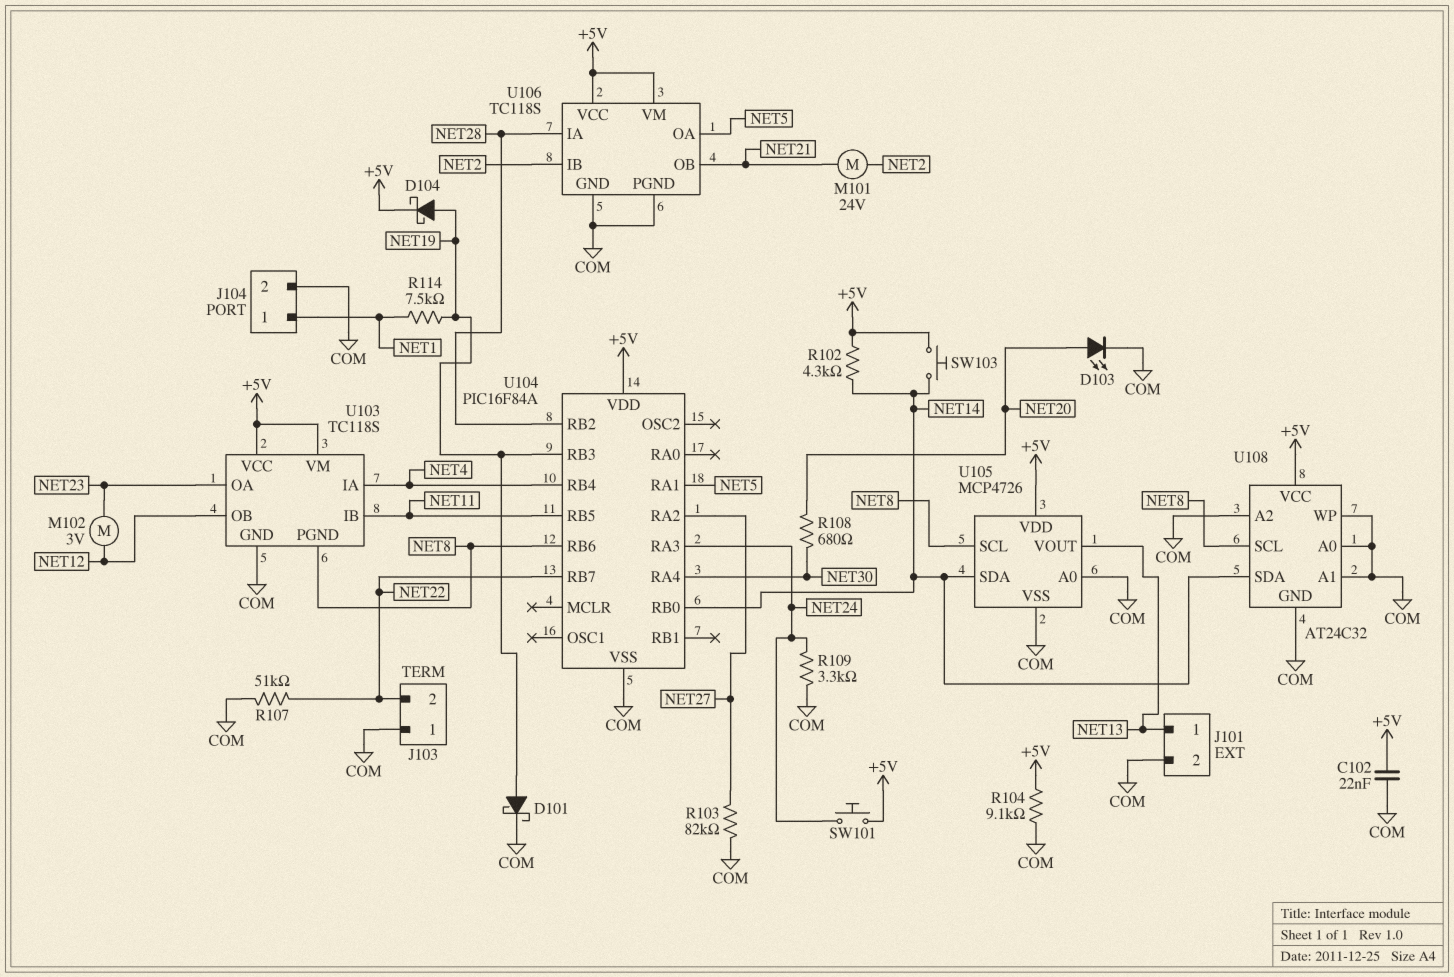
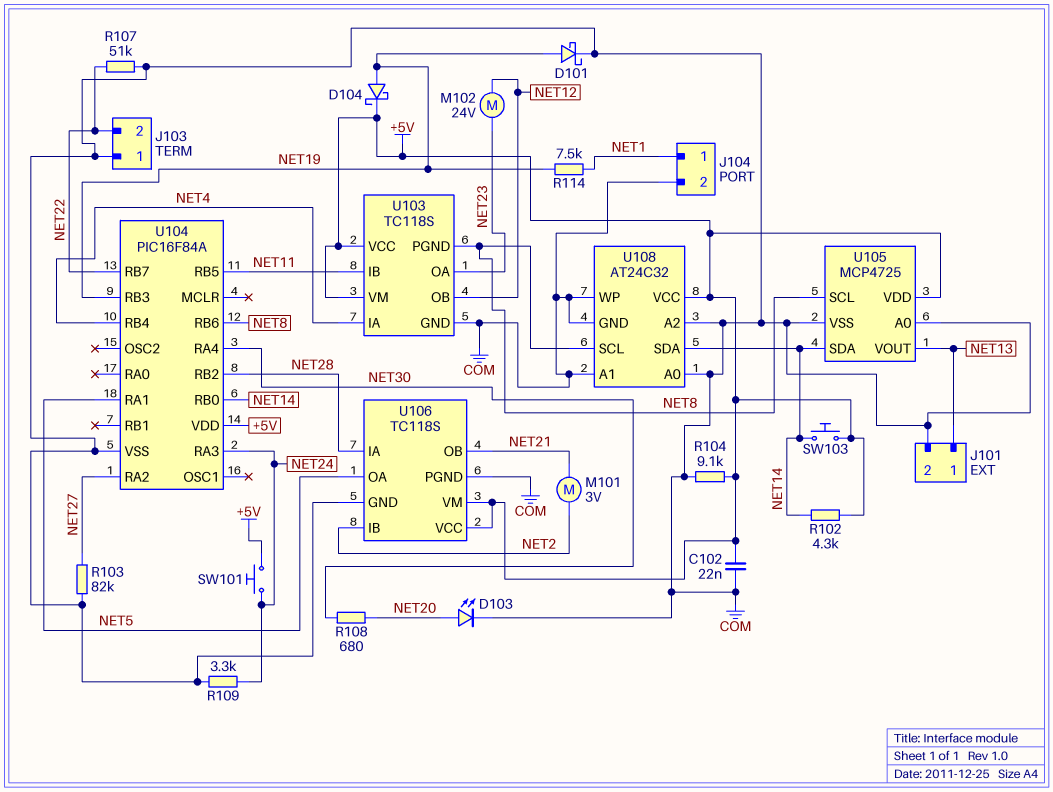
M101: motor 24V (NET2, NET21) -> motor 3V (NET2, NET21)
M102: motor 3V (NET12, NET23) -> motor 24V (NET12, NET23)
U105: MCP4726 -> MCP4725

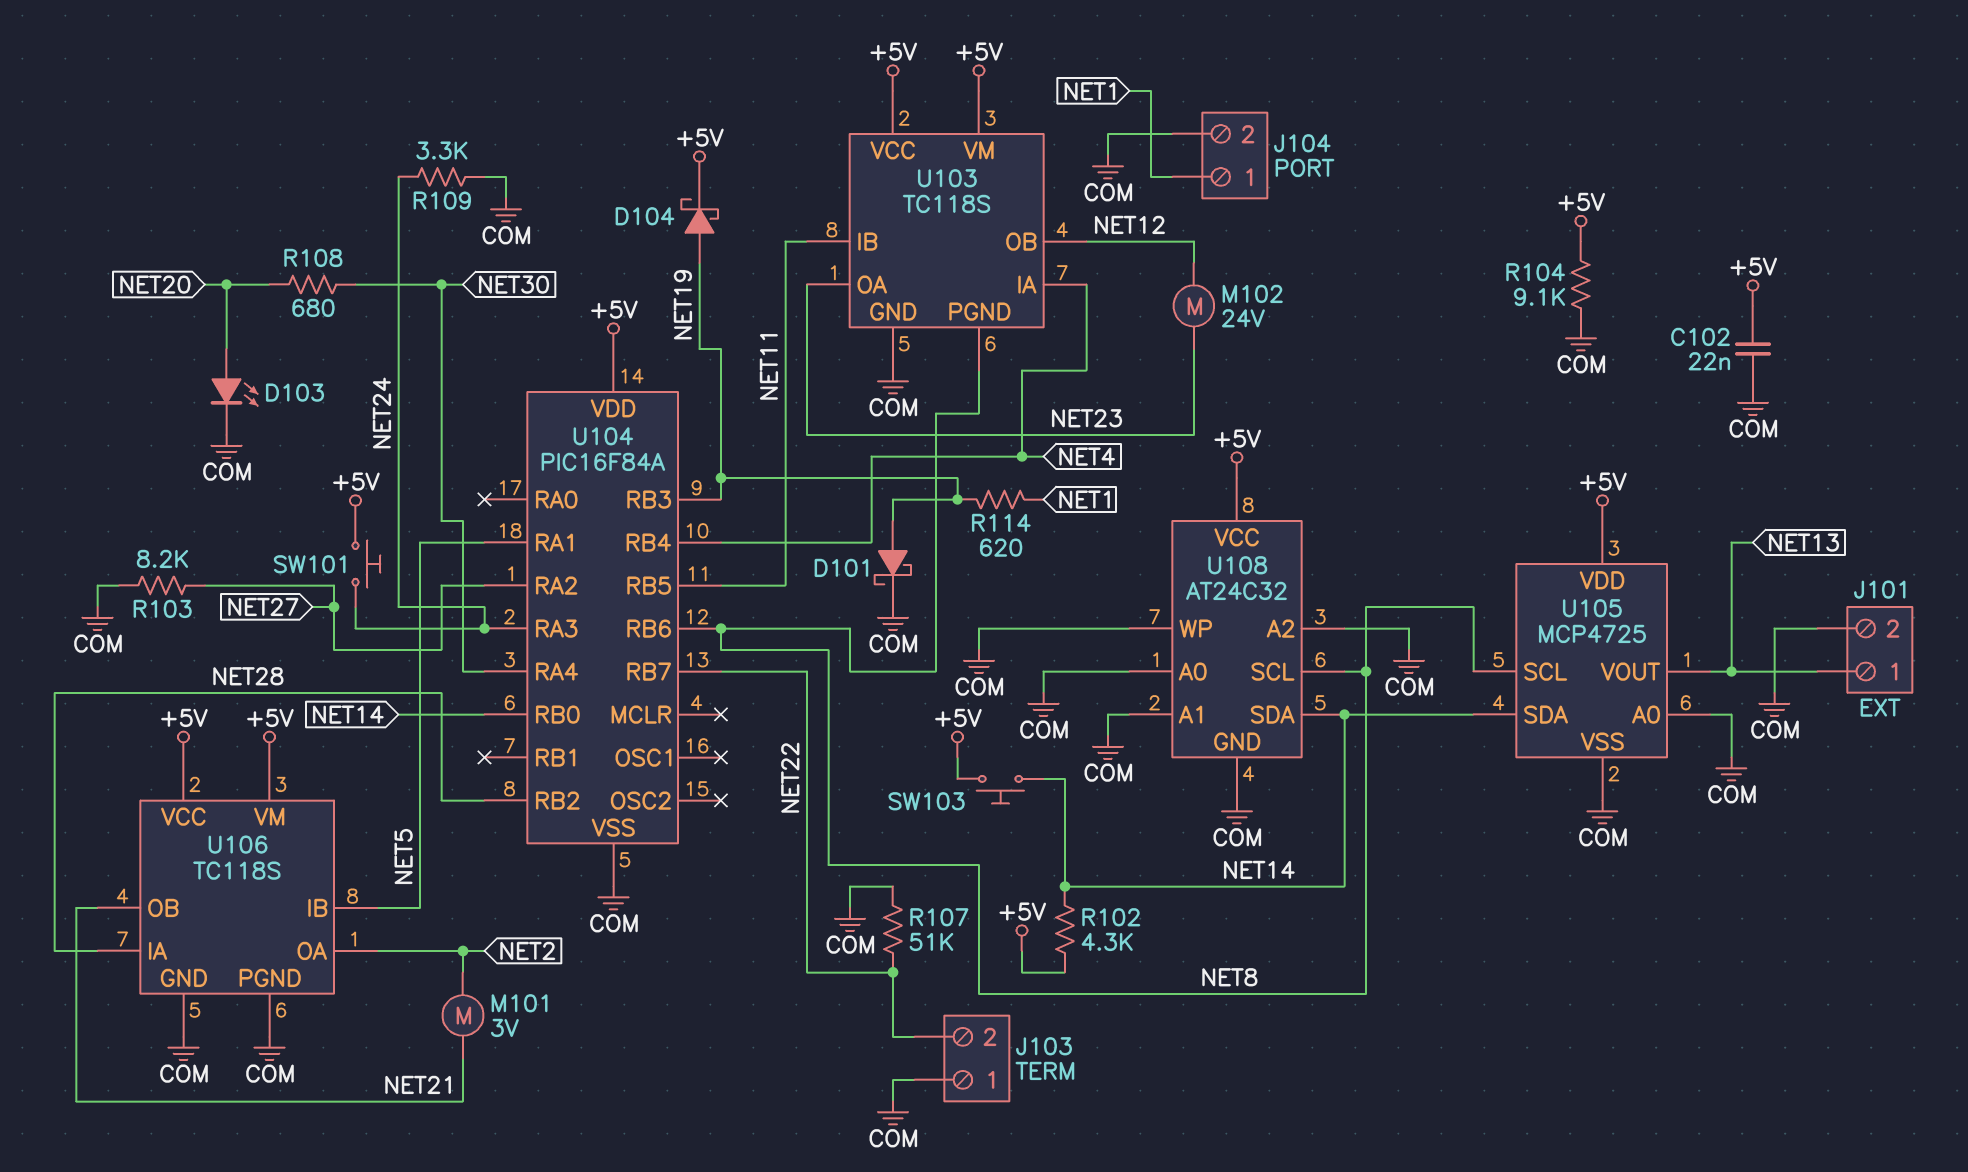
R103: 82k (COM, NET27) -> 8.2k (COM, NET27)
R114: 7.5k (NET1, NET19) -> 620 (NET1, NET19)
U106 pin IB: NET2 -> NET5
U106 pin OA: NET5 -> NET2

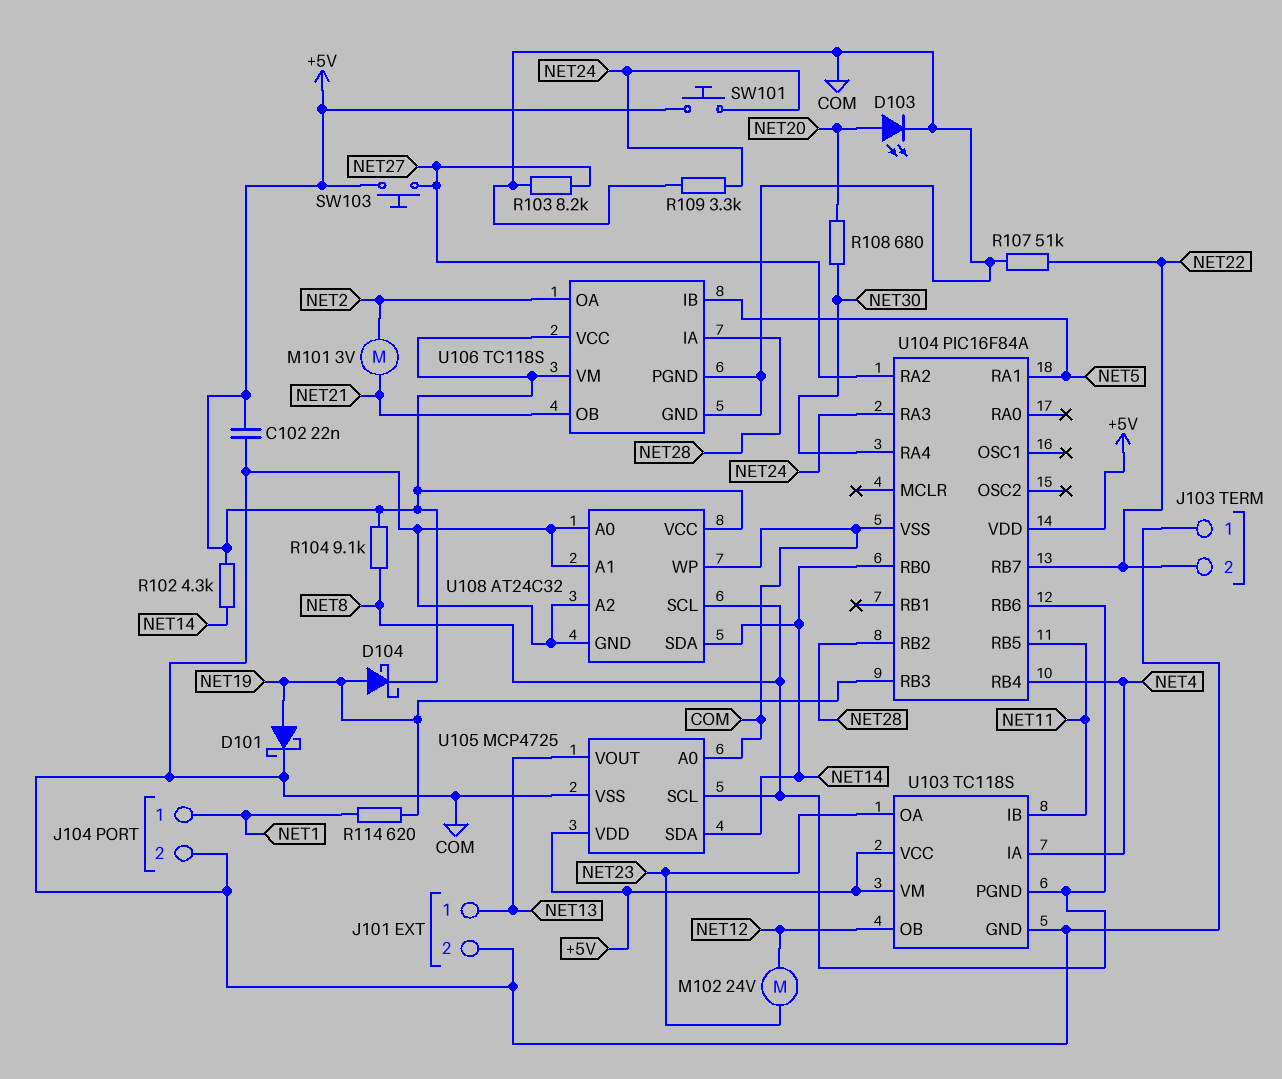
R104: 9.1k (+5V, COM) -> 9.1k (+5V, NET8)
SW103: button (+5V, NET14) -> button (+5V, NET27)

